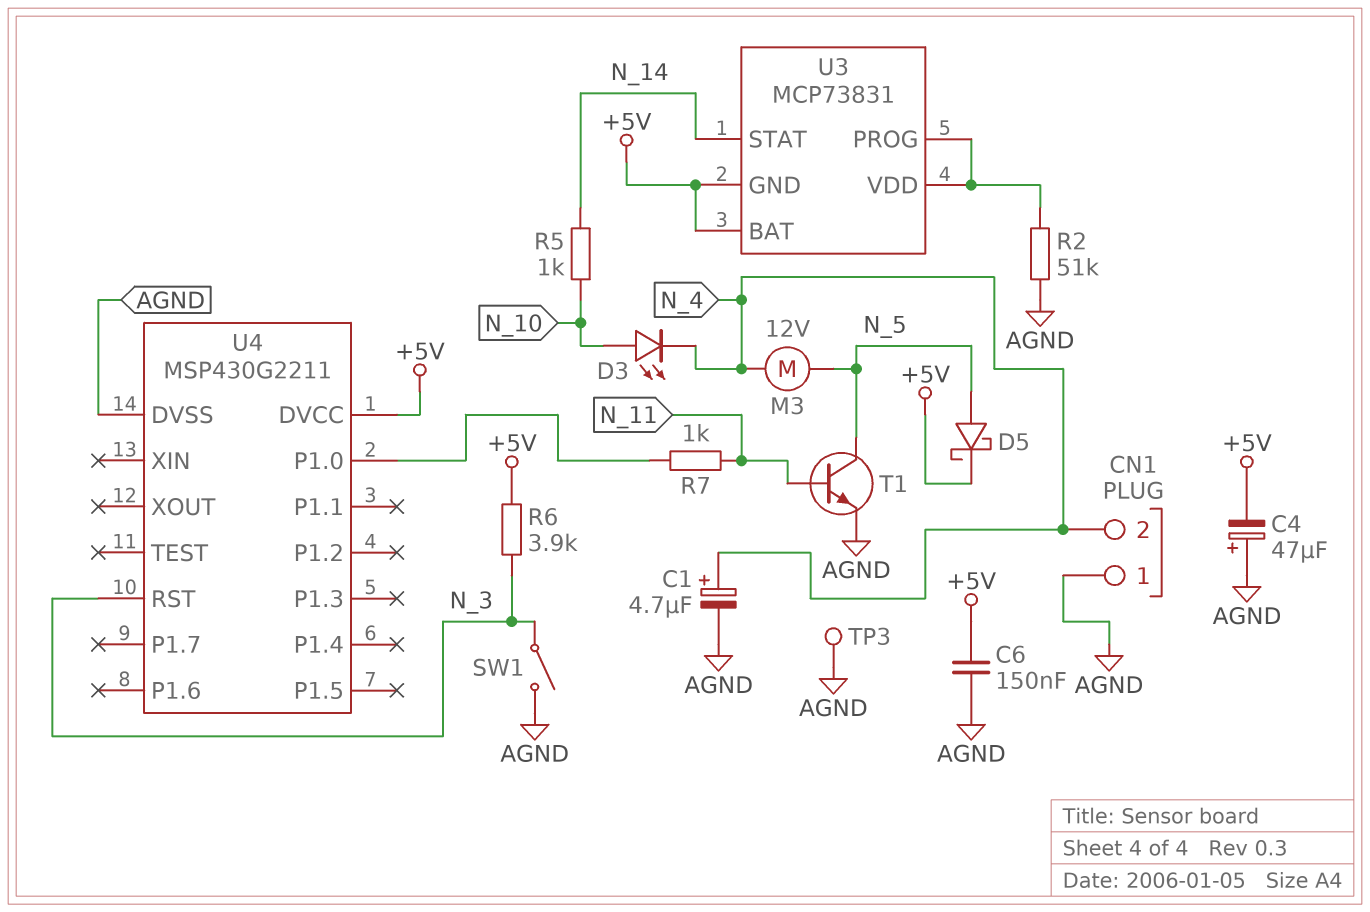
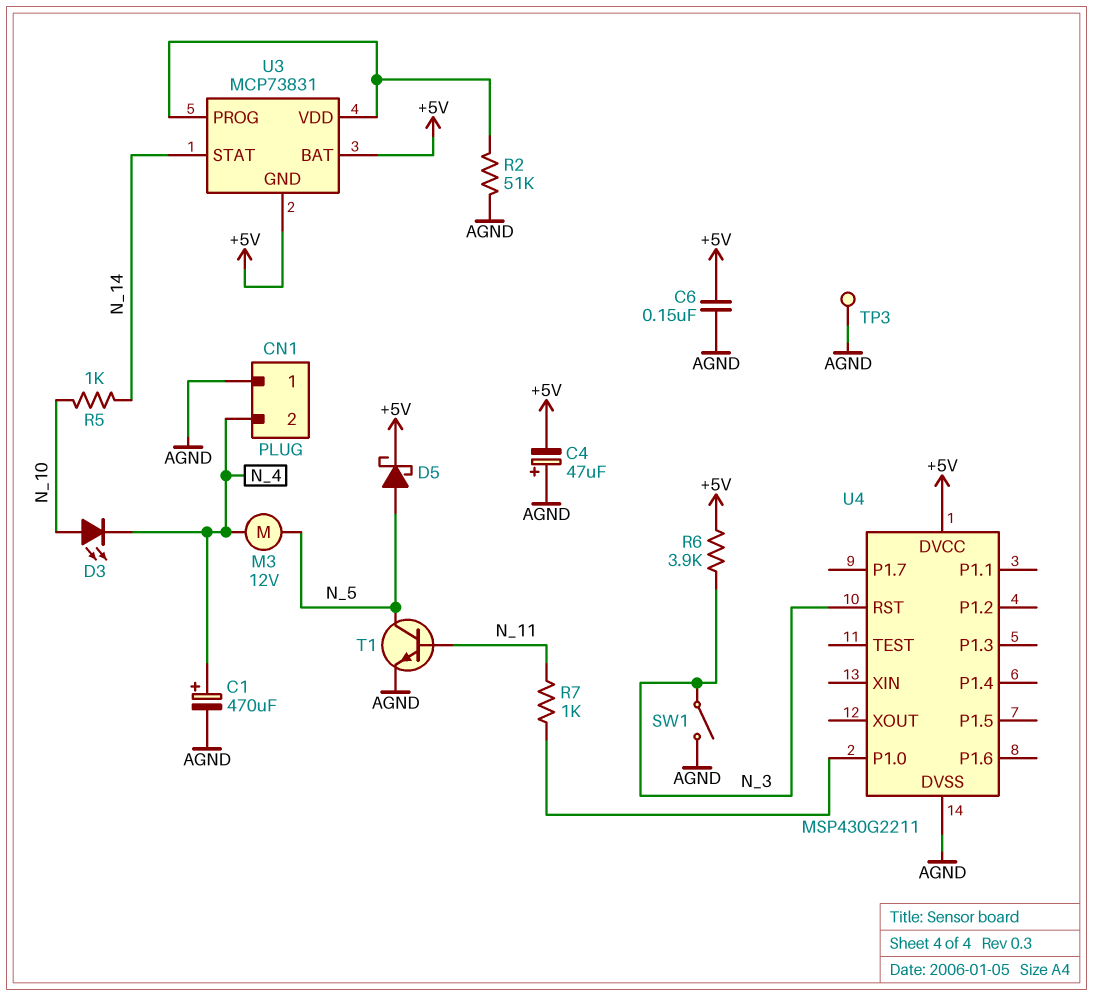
C1: 4.7uF (plus N_4, minus AGND) -> 470uF (plus N_4, minus AGND)

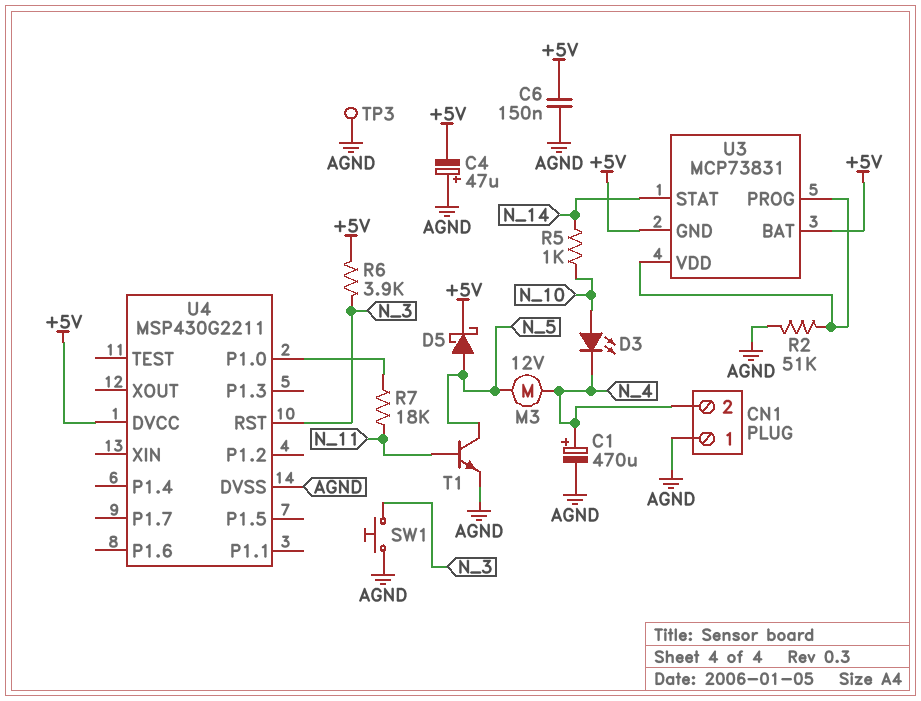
R7: 1k (N_11, U4/P1.0) -> 18k (N_11, U4/P1.0)
SW1: switch (AGND, N_3) -> button (AGND, N_3)

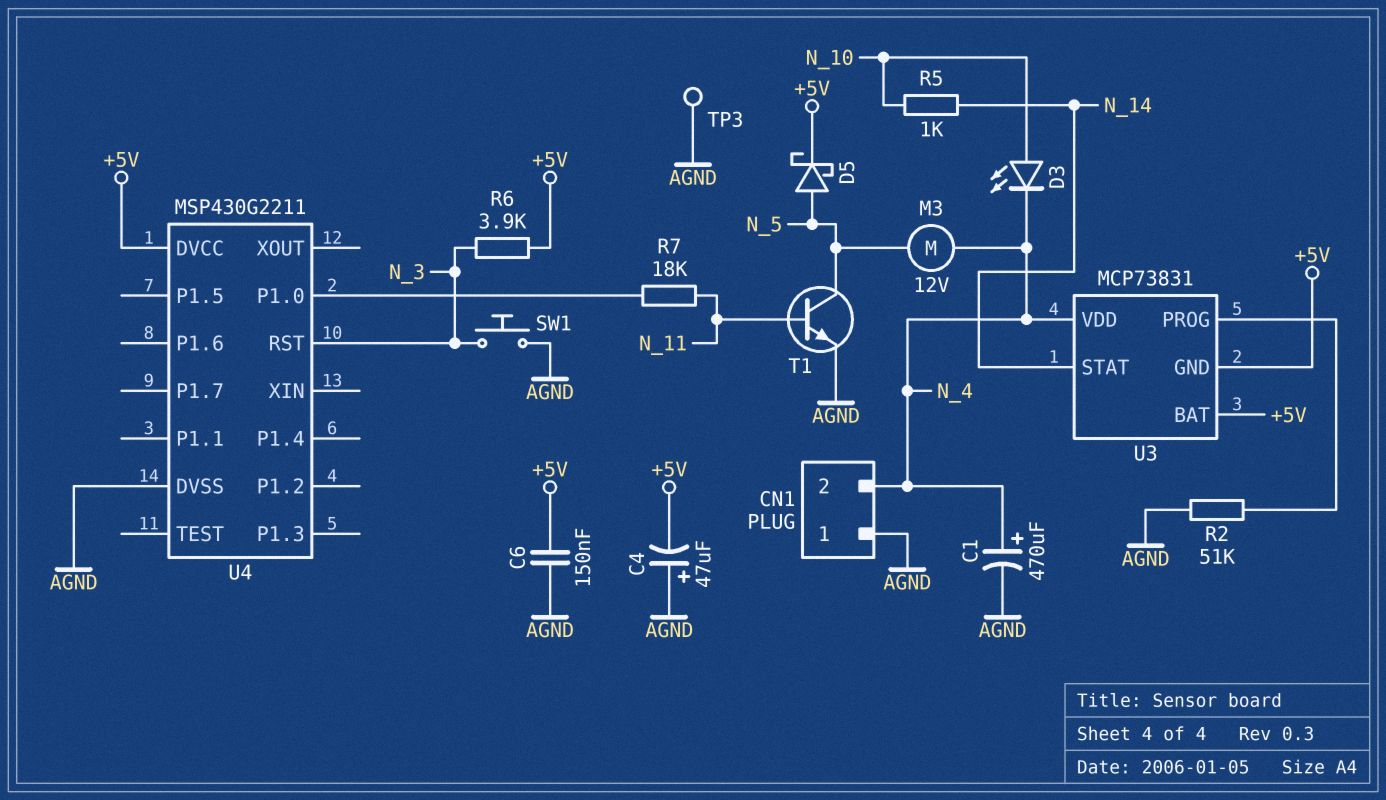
U3 pin VDD: U3/PROG -> N_4

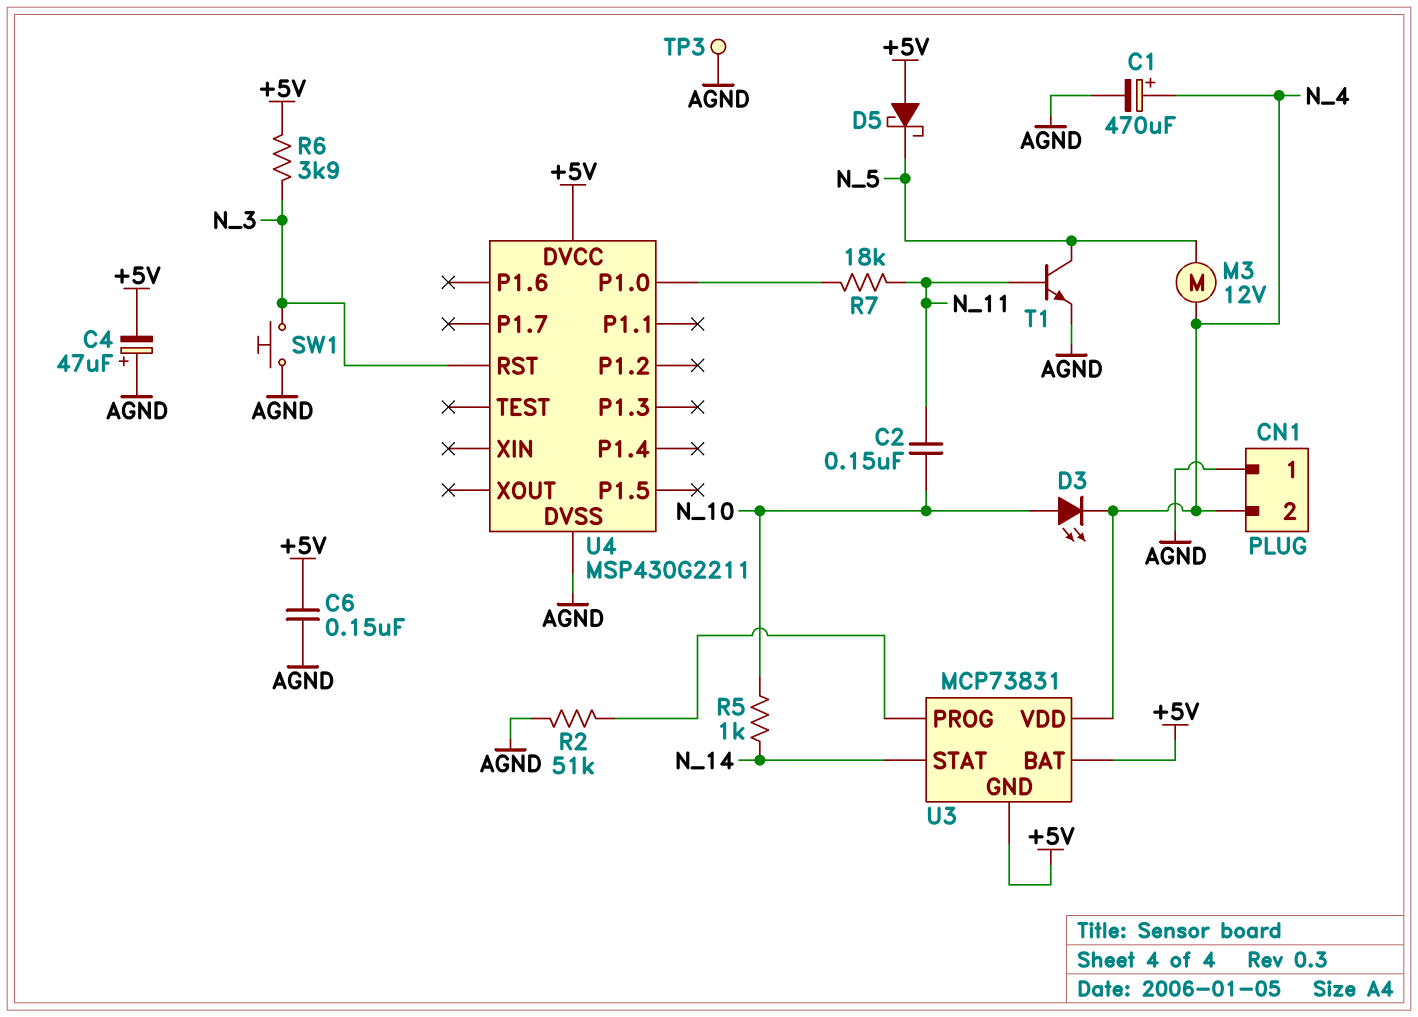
C2: none -> 150nF (N_10, N_11)
D5: schottky (A N_5, K +5V) -> schottky (A +5V, K N_5)

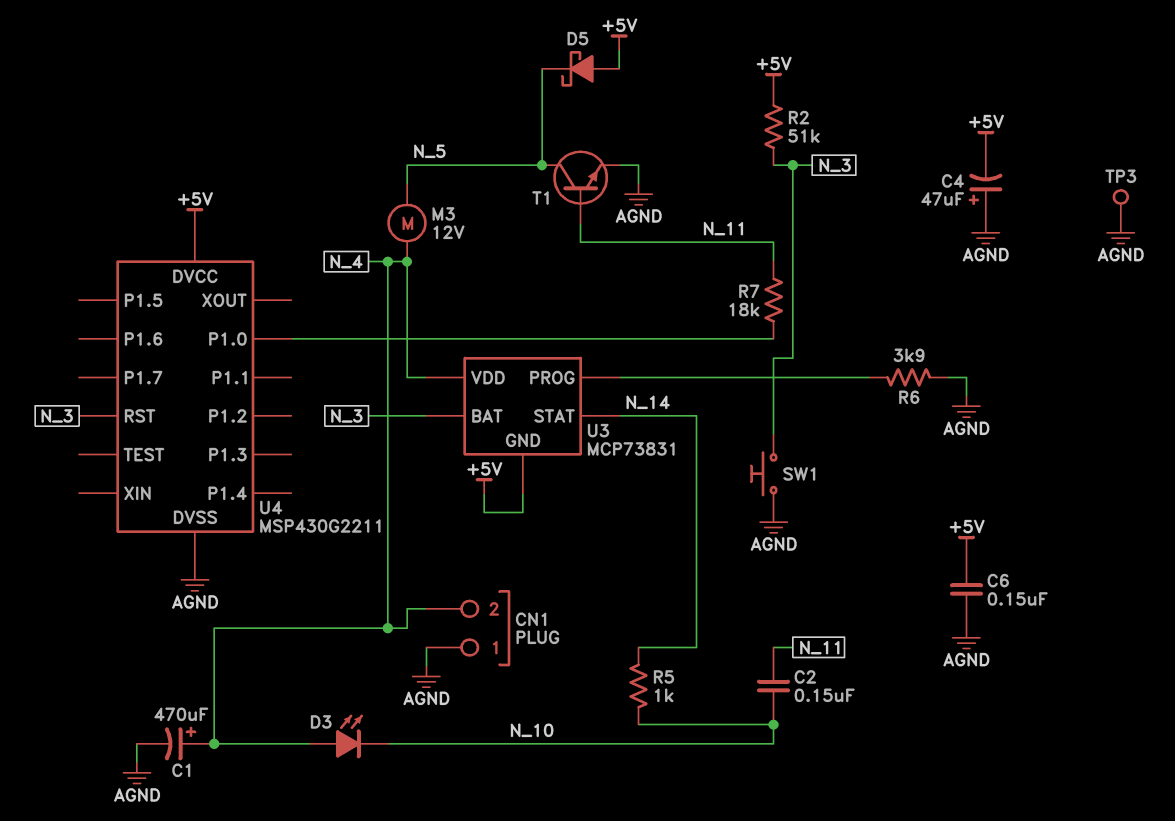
D3: LED (A N_10, K N_4) -> LED (A N_4, K N_10)
R2: 51k (AGND, U3/PROG) -> 51k (+5V, N_3)
R6: 3.9k (+5V, N_3) -> 3.9k (AGND, U3/PROG)
U3 pin BAT: +5V -> N_3

